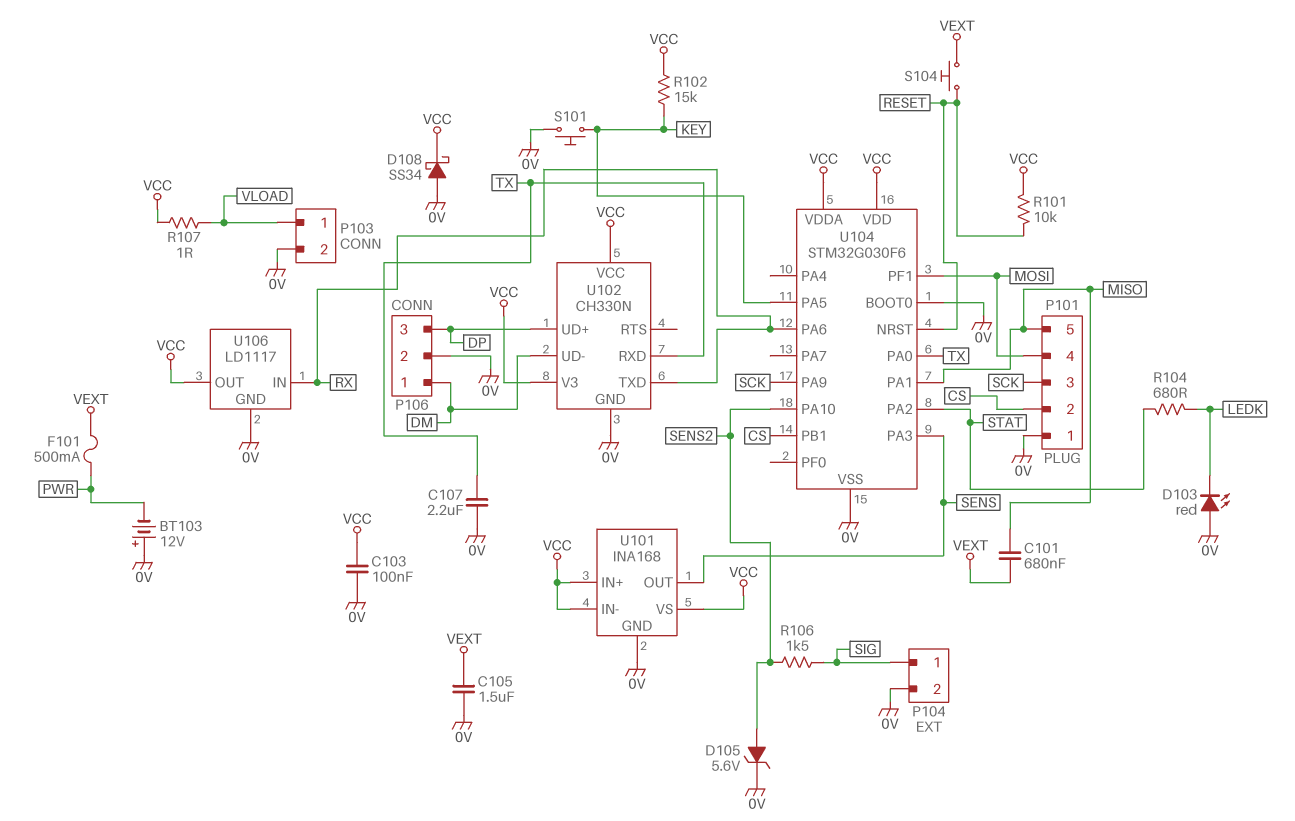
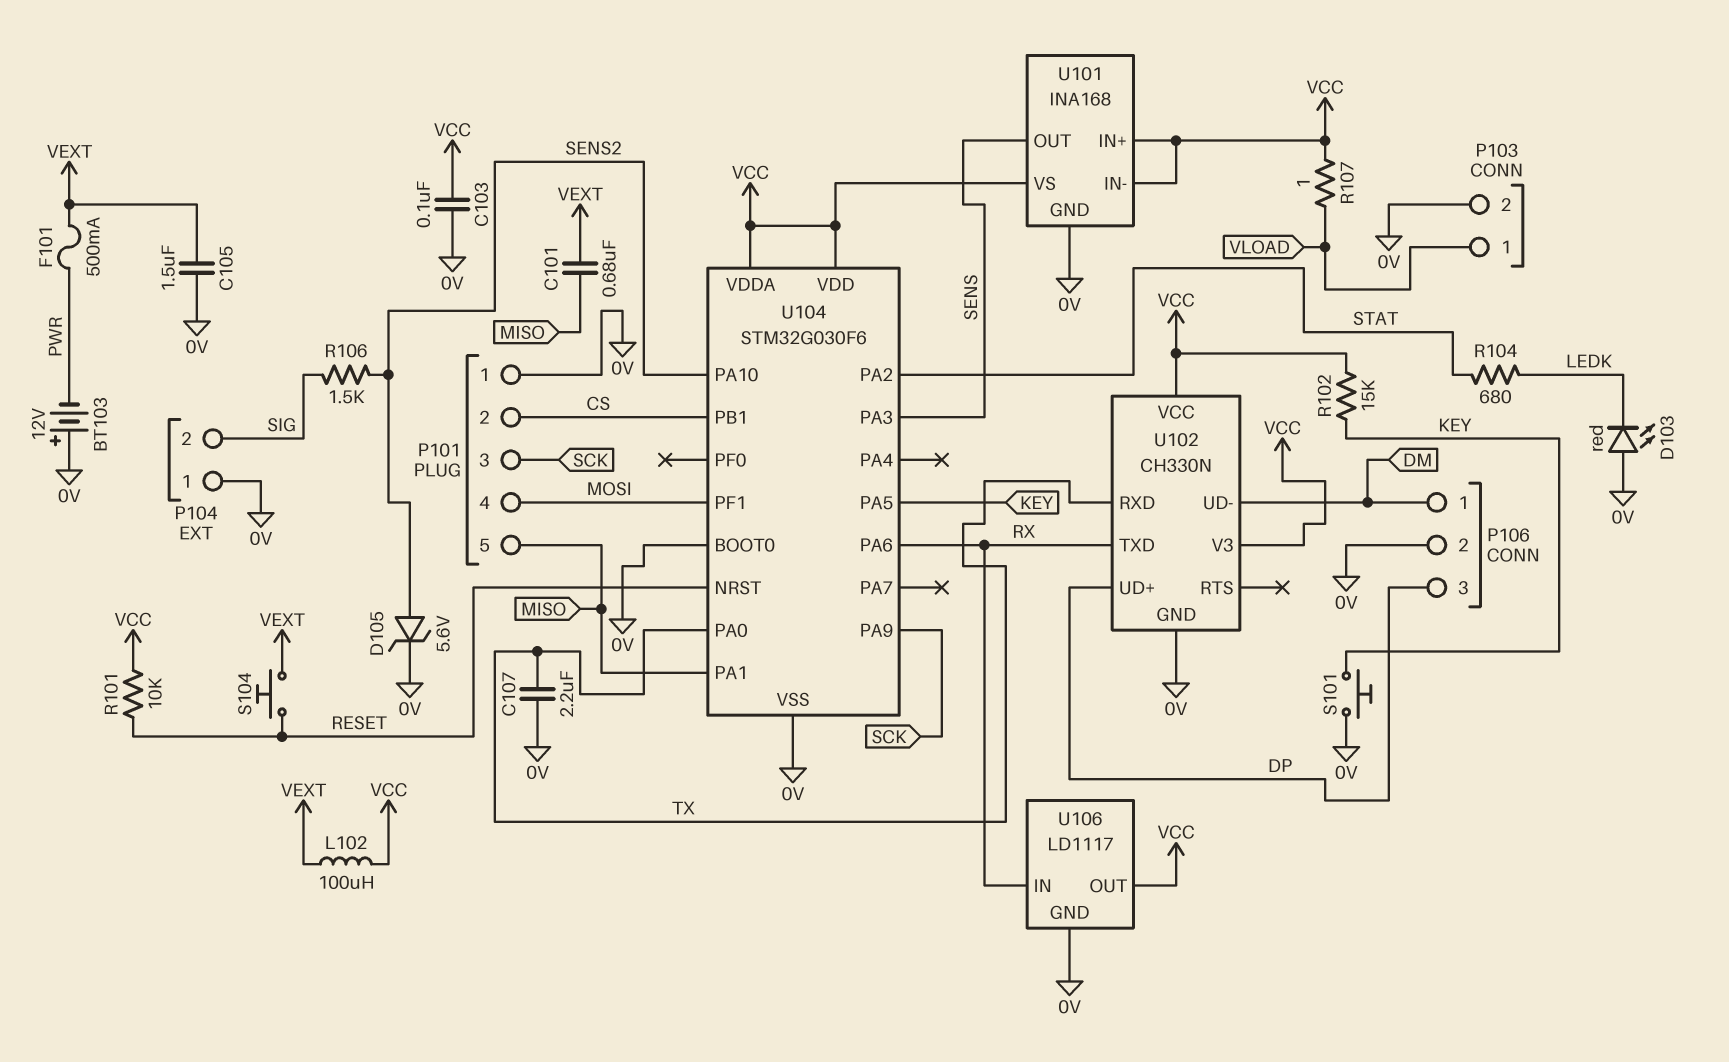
D108: schottky SS34 (A 0V, K VCC) -> none
L102: none -> 100uH (VCC, VEXT)
P104 pin 1: SIG -> 0V
P104 pin 2: 0V -> SIG

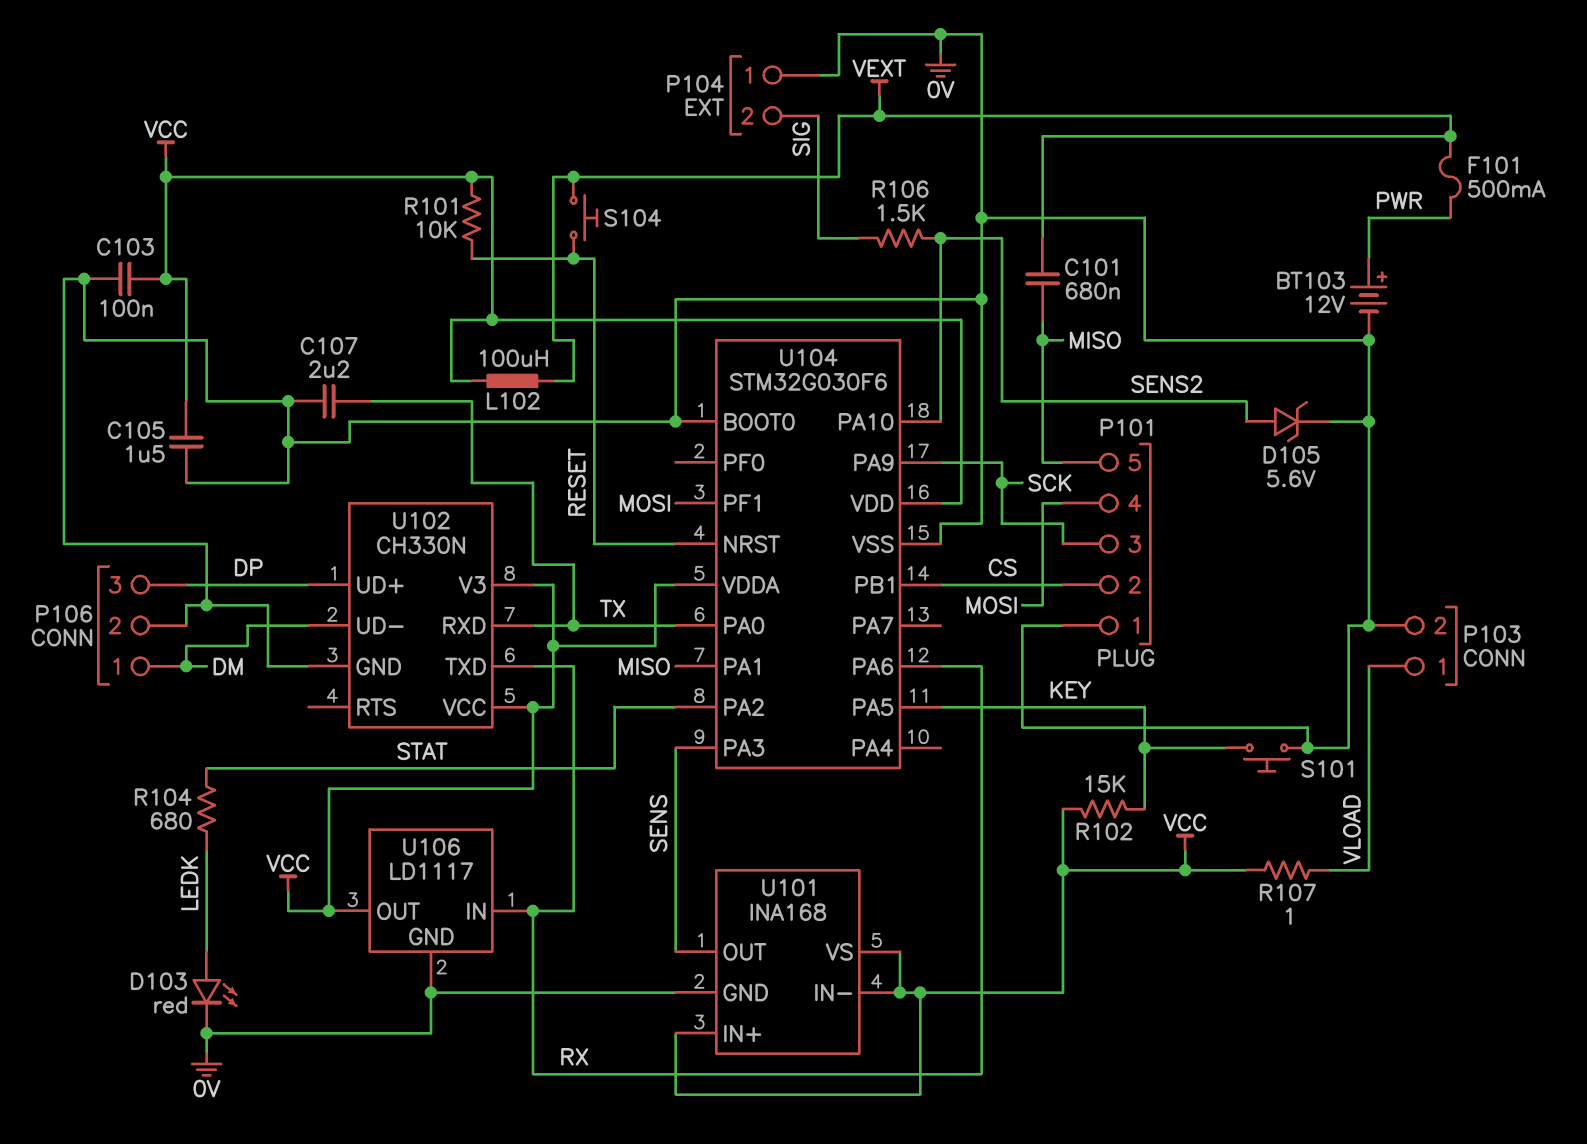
BT103: 12V (plus 0V, minus PWR) -> 12V (plus PWR, minus 0V)
C105: 1.5uF (0V, VEXT) -> 1.5uF (0V, VCC)
D103: LED red (A 0V, K LEDK) -> LED red (A LEDK, K 0V)

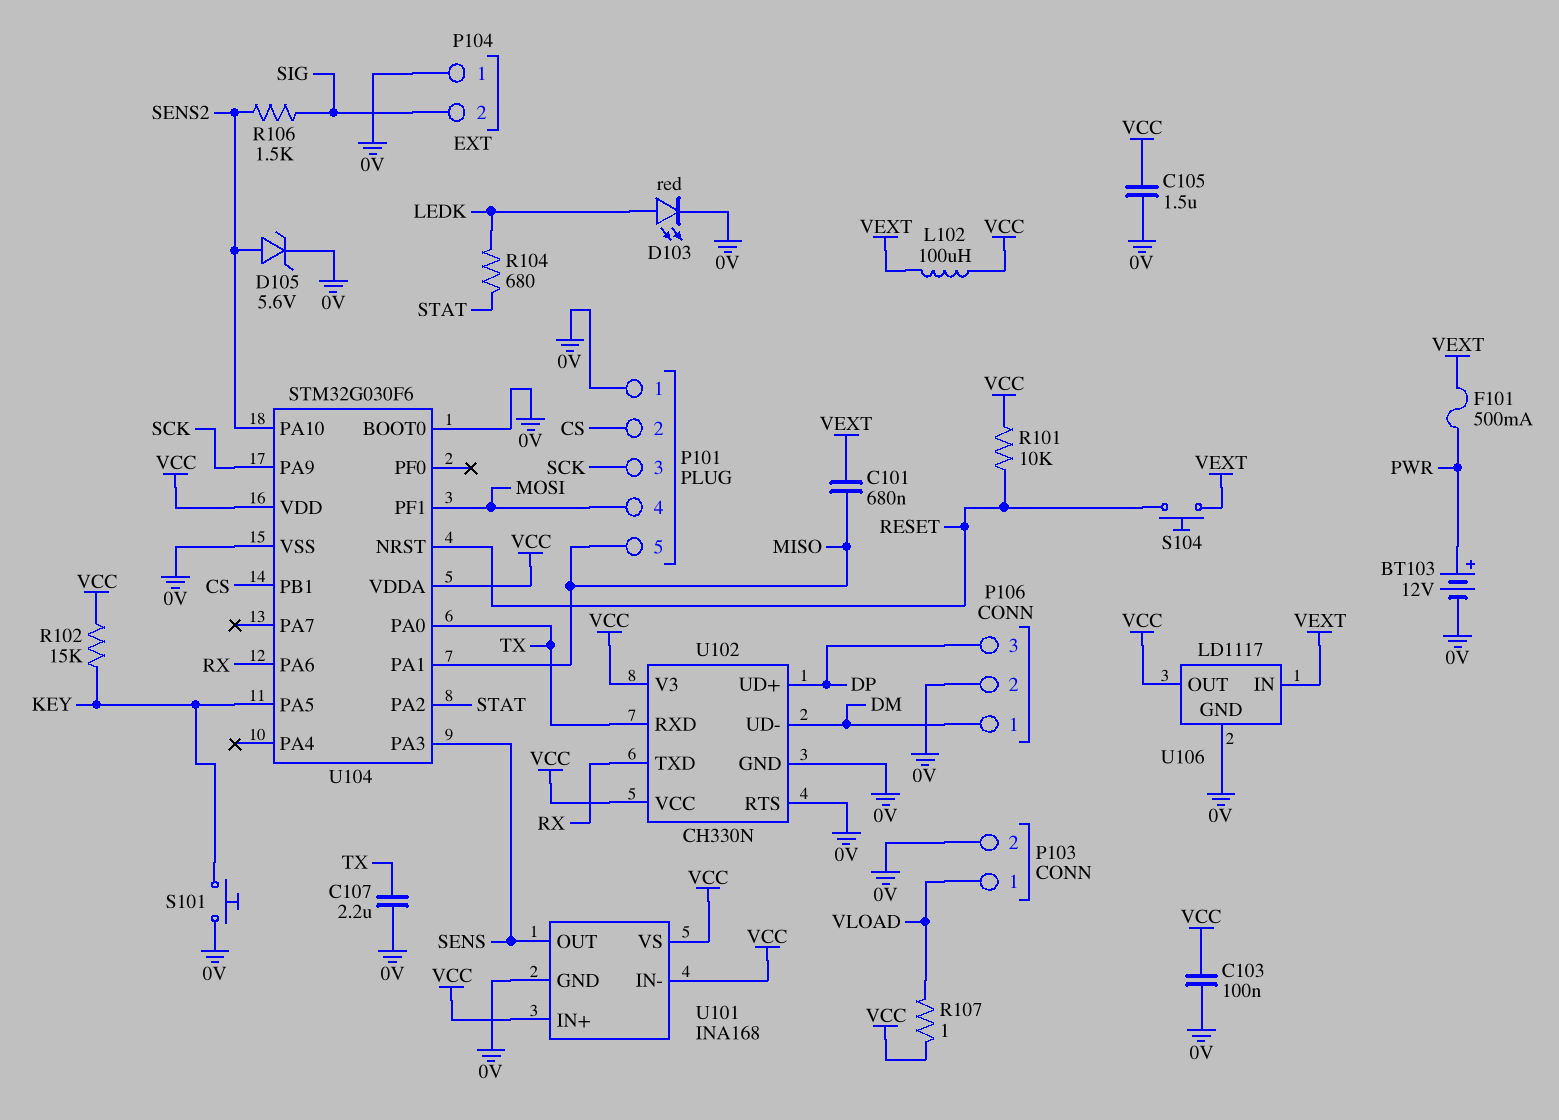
U102 pin RTS: none -> 0V
U106 pin IN: RX -> VEXT

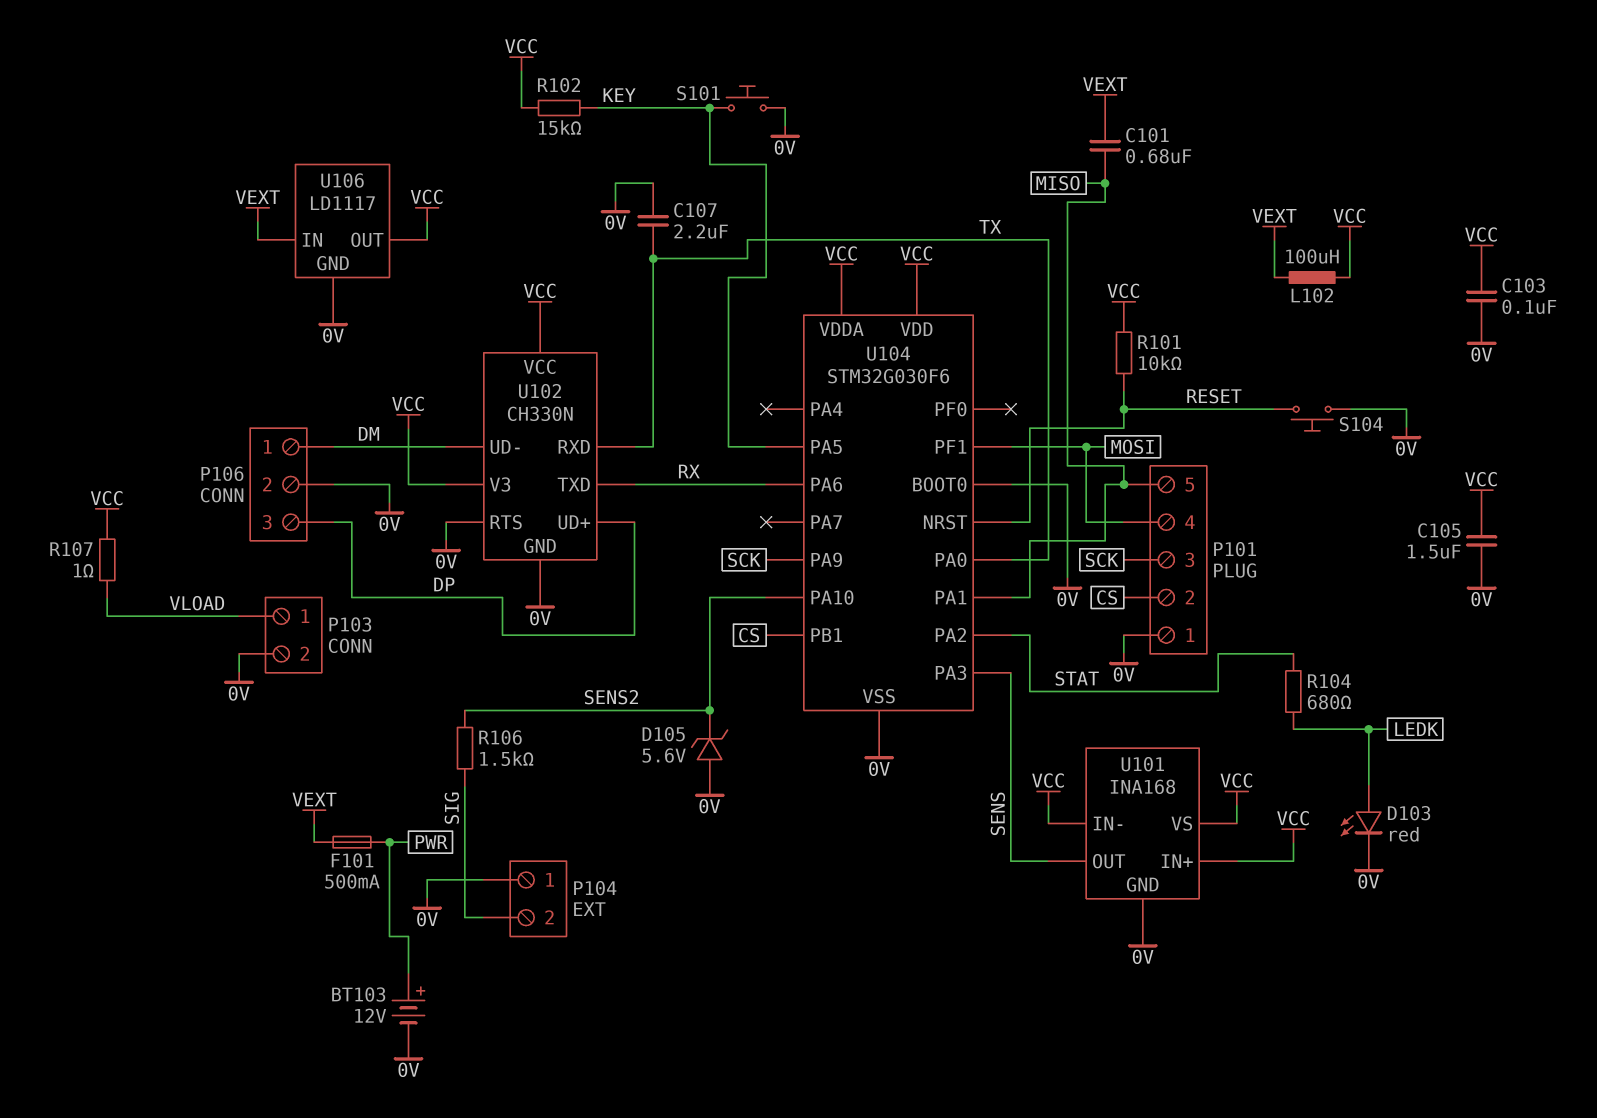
D105: zener 5.6V (A SENS2, K 0V) -> zener 5.6V (A 0V, K SENS2)
S104: button (RESET, VEXT) -> button (0V, RESET)

